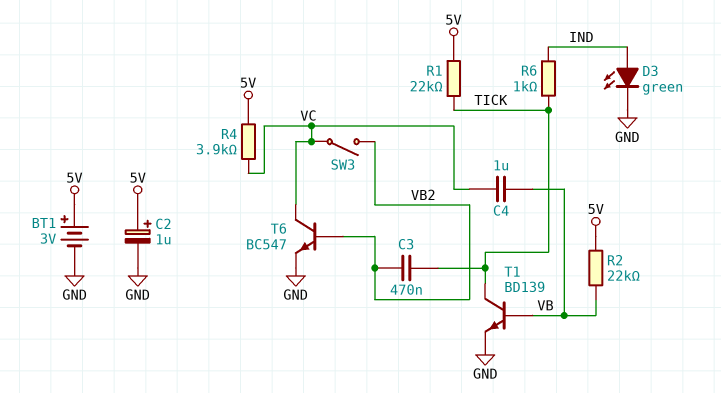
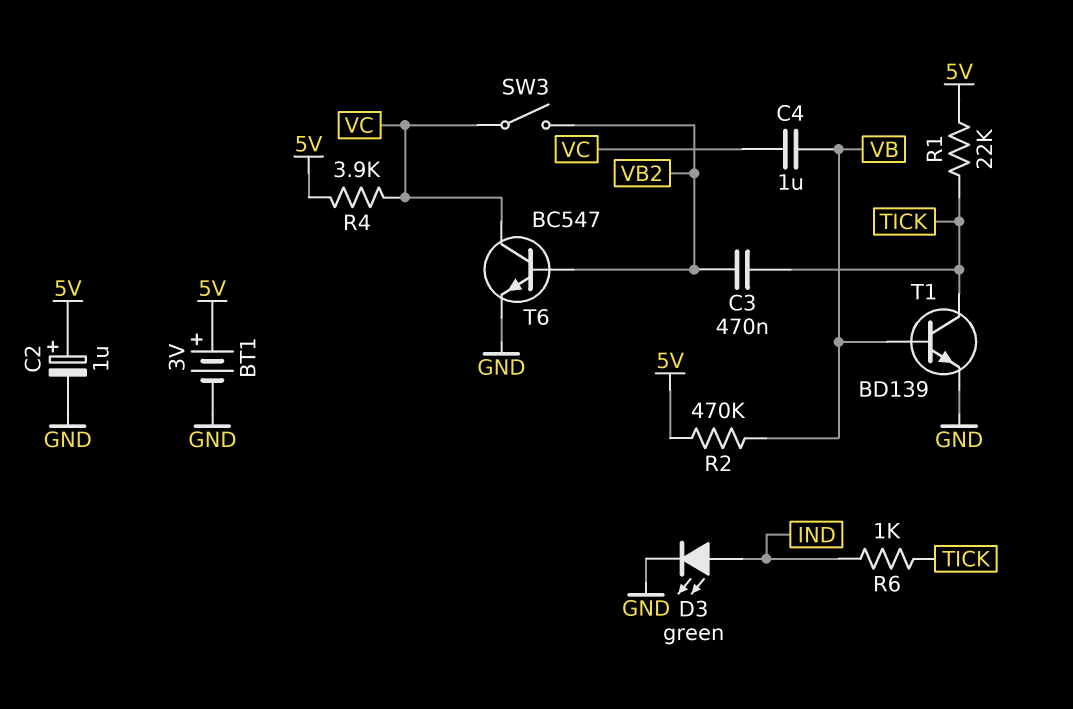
R2: 22k (5V, VB) -> 470k (5V, VB)

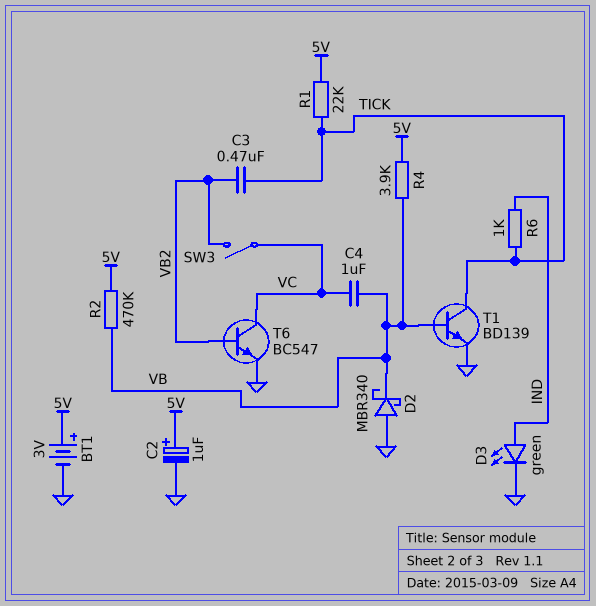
D2: none -> schottky MBR340 (A GND, K VB)
R4: 3.9k (5V, VC) -> 3.9k (5V, VB)

